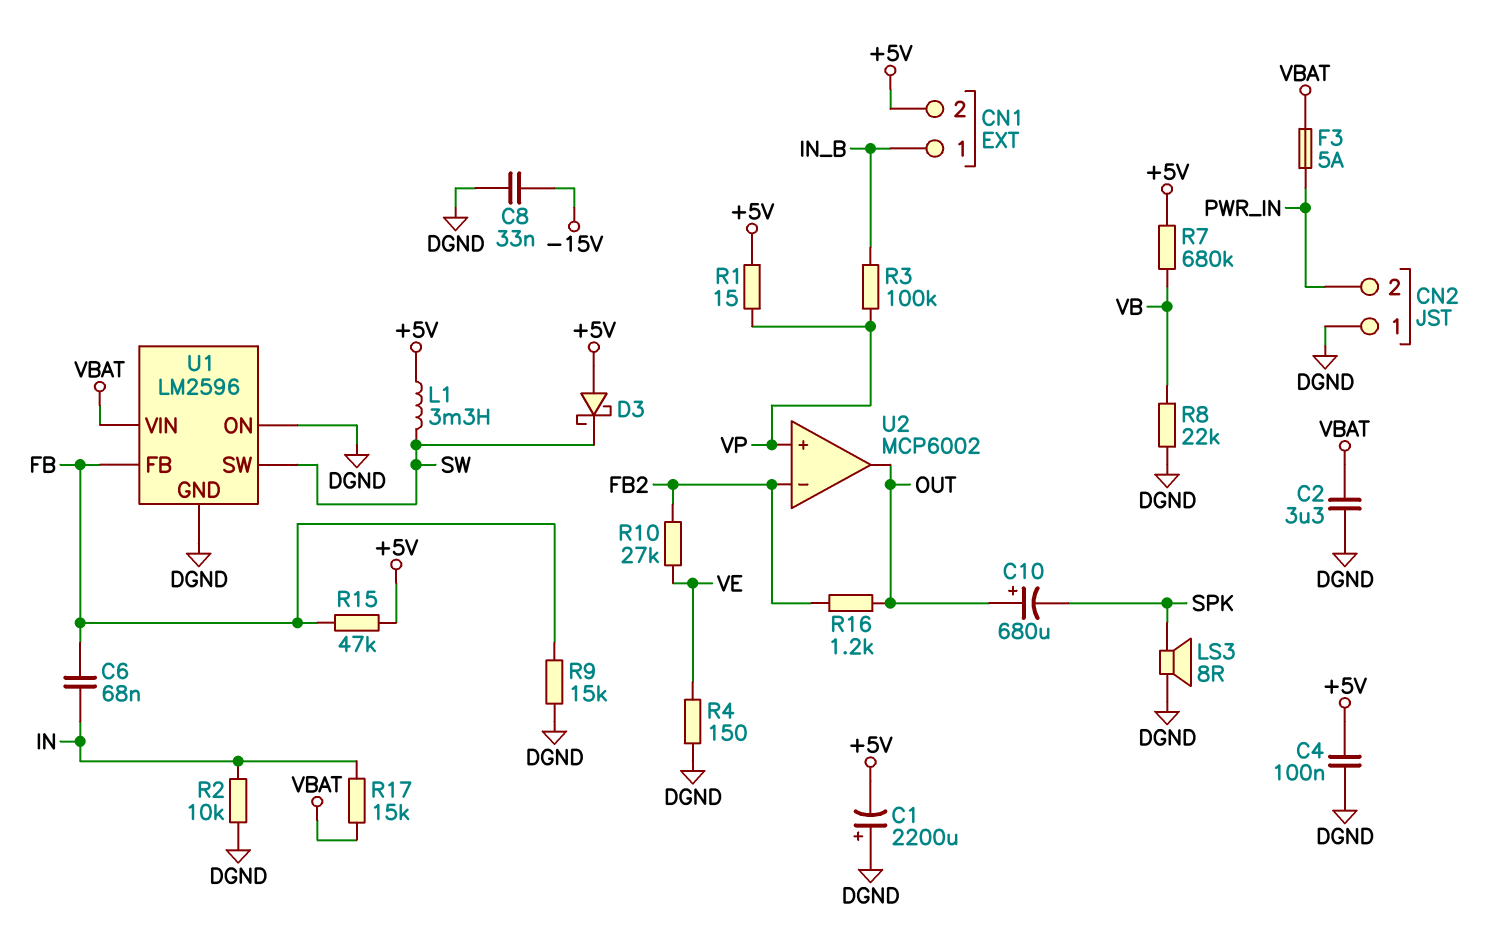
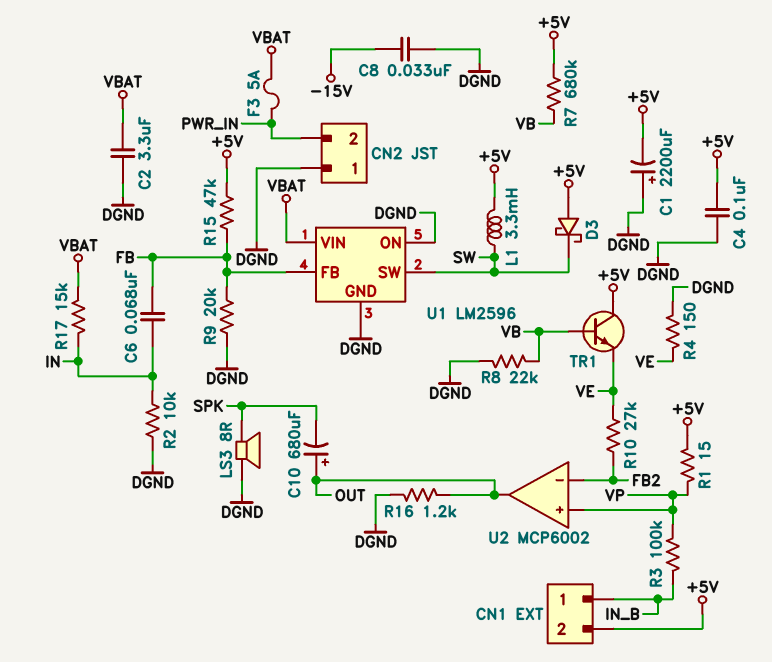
R9: 15k (DGND, FB) -> 20k (DGND, FB)
R16: 1.2k (FB2, OUT) -> 1.2k (DGND, OUT)
TR1: none -> NPN (B VB, C +5V, E VE)

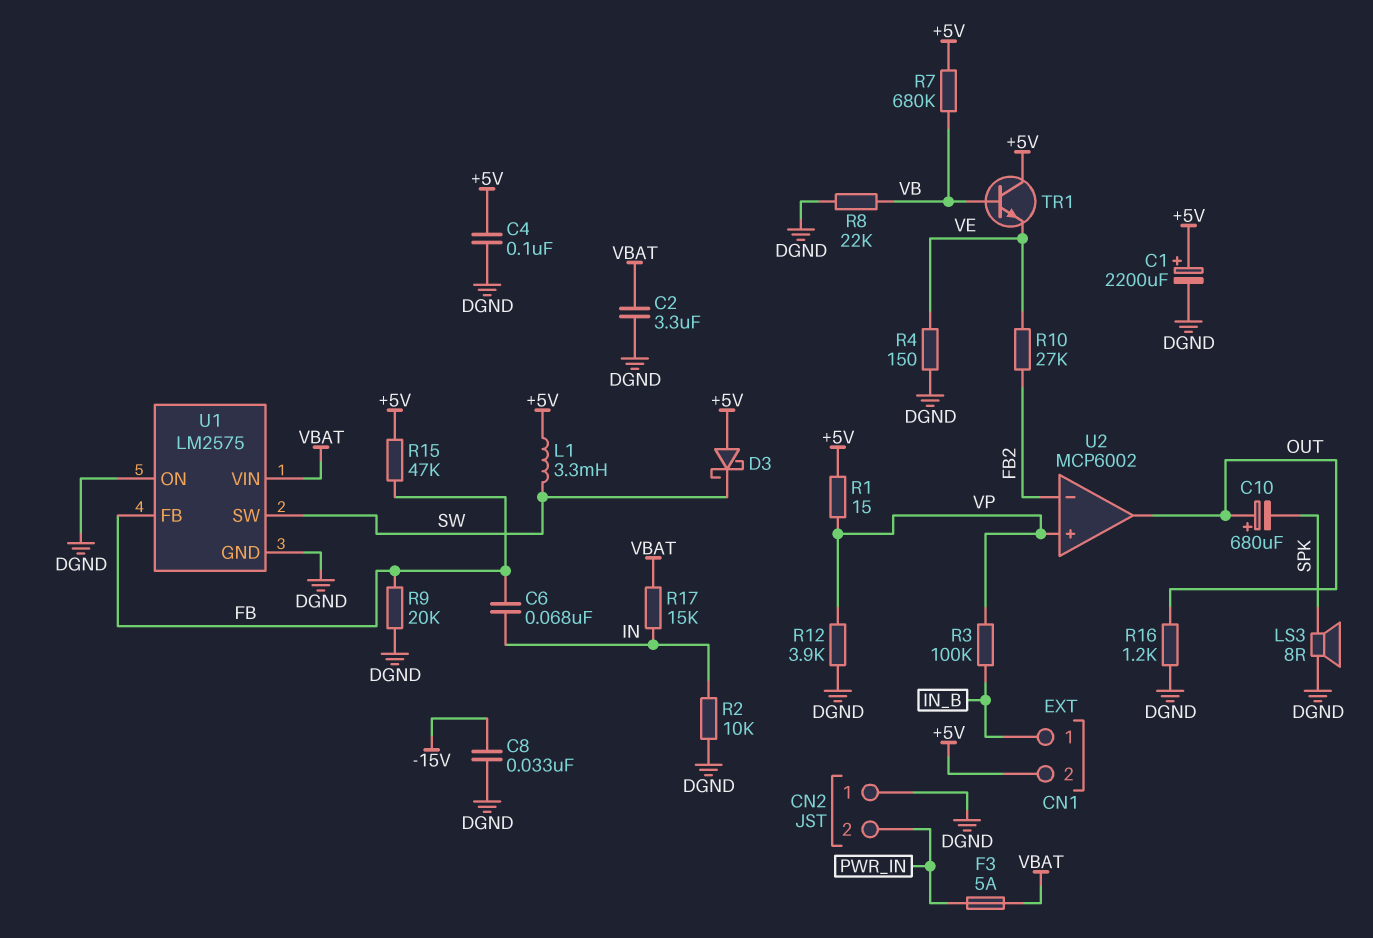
C1: 2200uF (plus DGND, minus +5V) -> 2200uF (plus +5V, minus DGND)
R12: none -> 3.9k (DGND, VP)
U1: LM2596 -> LM2575

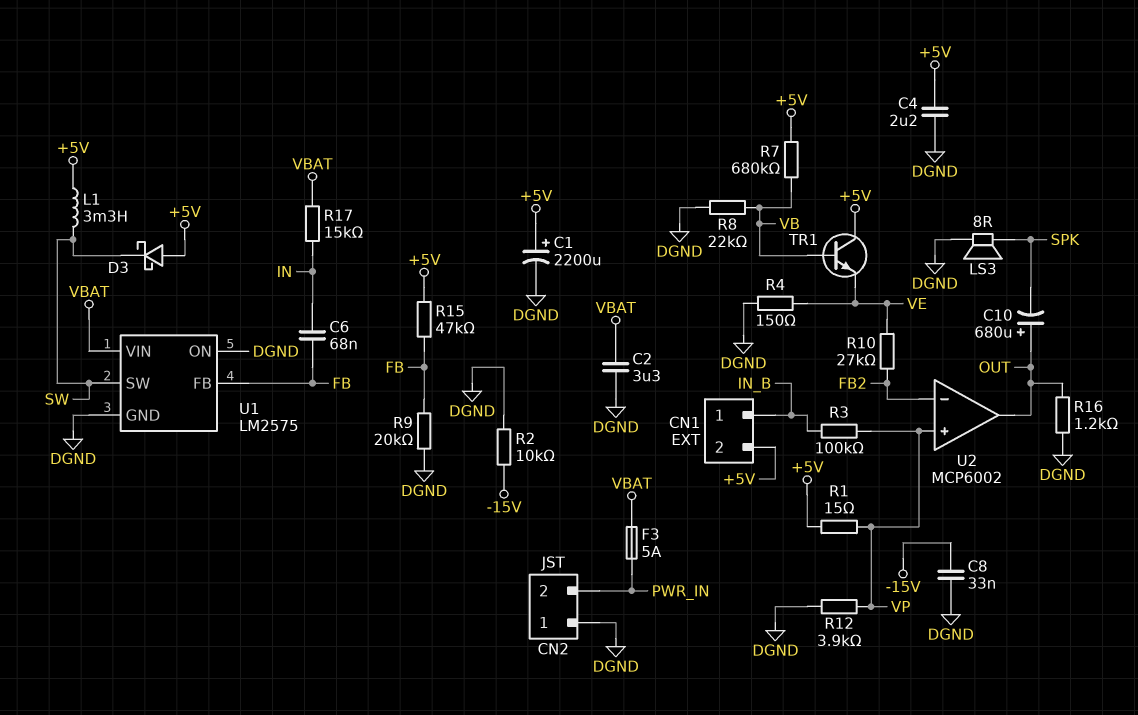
C4: 100nF (+5V, DGND) -> 2.2uF (+5V, DGND)
R2: 10k (DGND, IN) -> 10k (-15V, DGND)

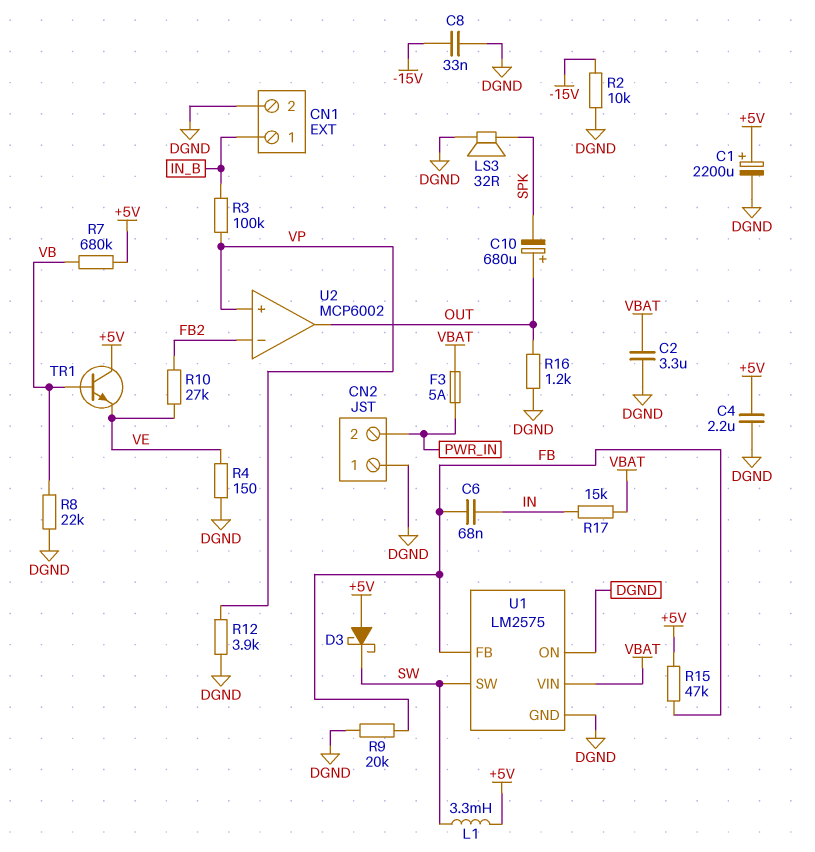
CN1 pin 2: +5V -> DGND
LS3: speaker 8R (DGND, SPK) -> speaker 32R (DGND, SPK)
R1: 15 (+5V, VP) -> none

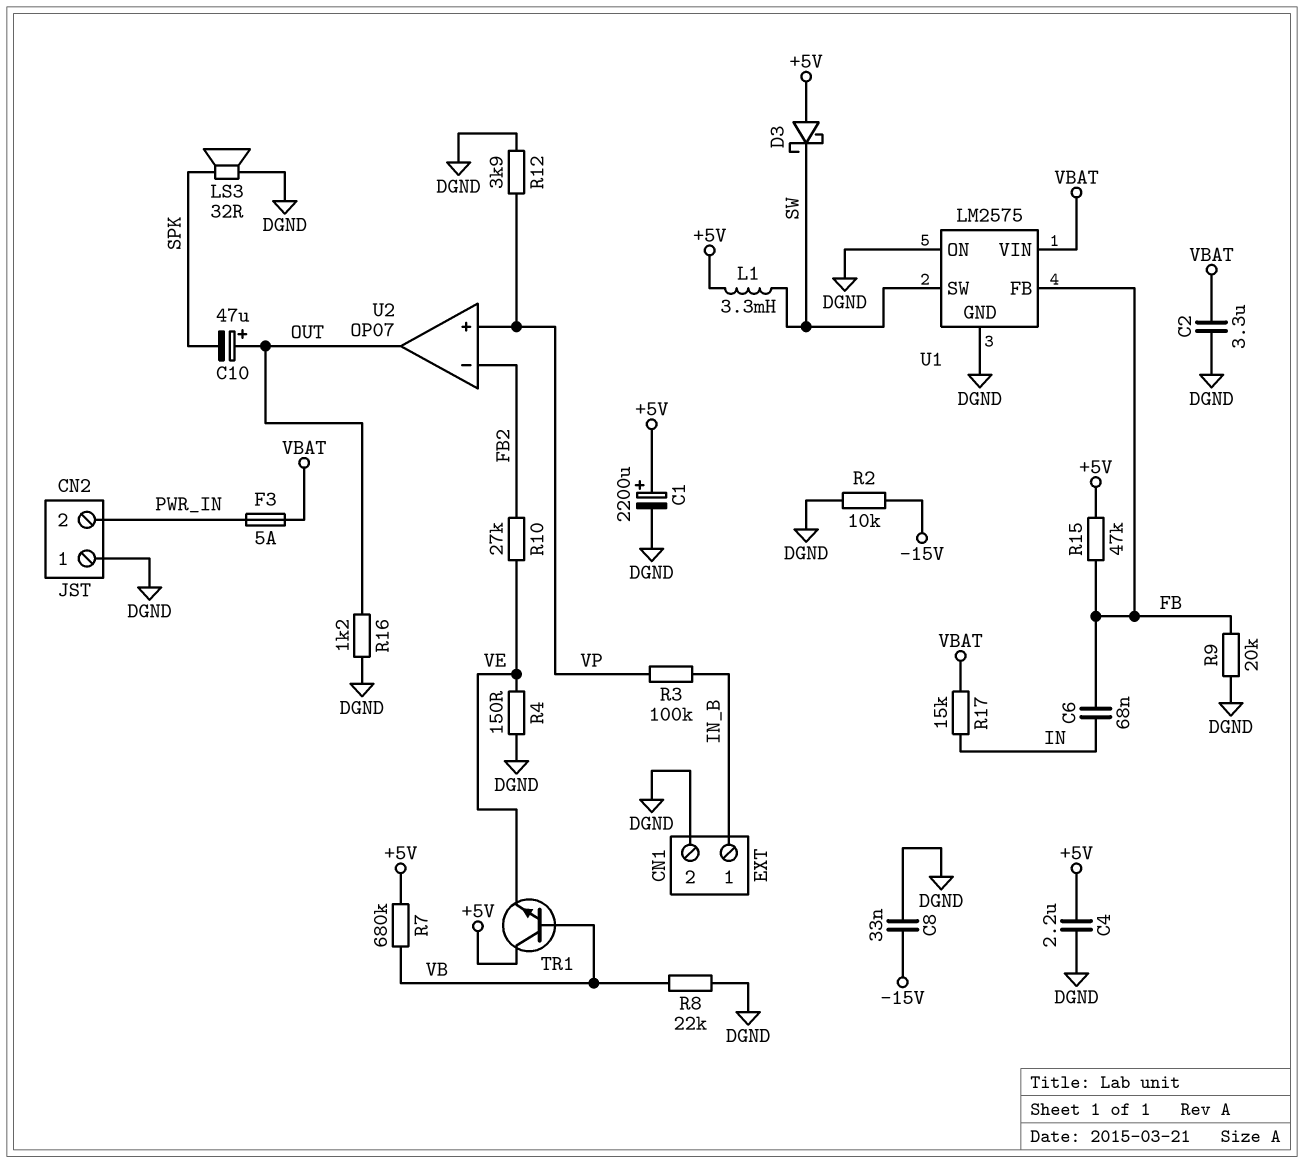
C10: 680uF (plus OUT, minus SPK) -> 47uF (plus OUT, minus SPK)
U2: MCP6002 -> OP07

